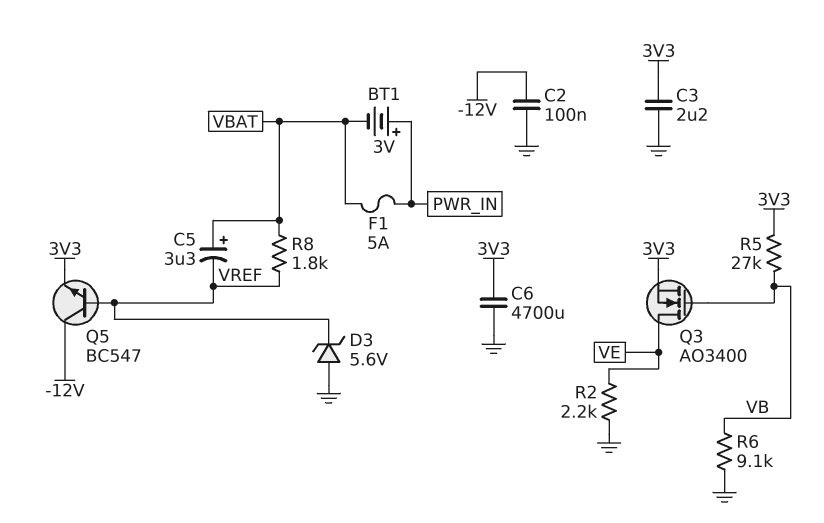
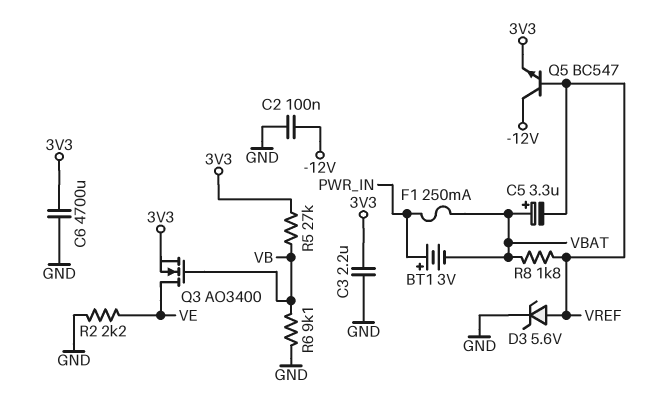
D3: zener 5.6V (A GND, K VREF) -> zener 5.6V (A VREF, K GND)
F1: 5A (PWR_IN, VBAT) -> 250mA (PWR_IN, VBAT)

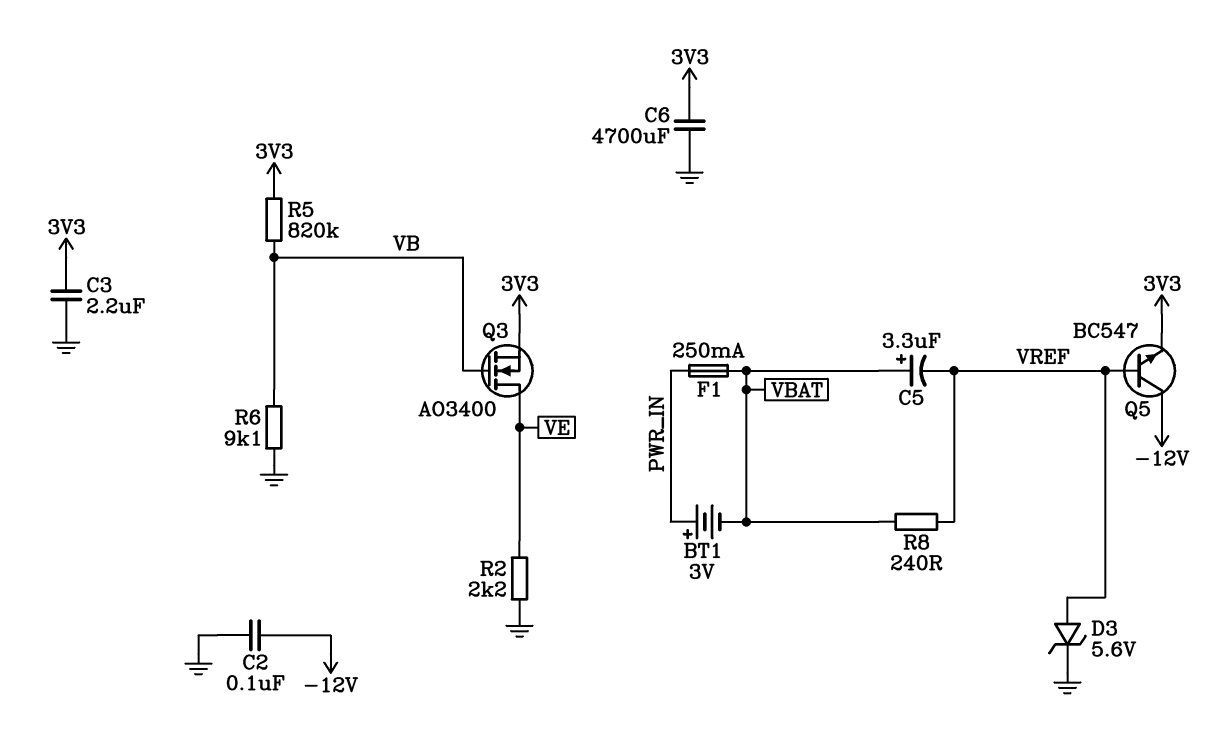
R5: 27k (3V3, VB) -> 820k (3V3, VB)
R8: 1.8k (VBAT, VREF) -> 240 (VBAT, VREF)

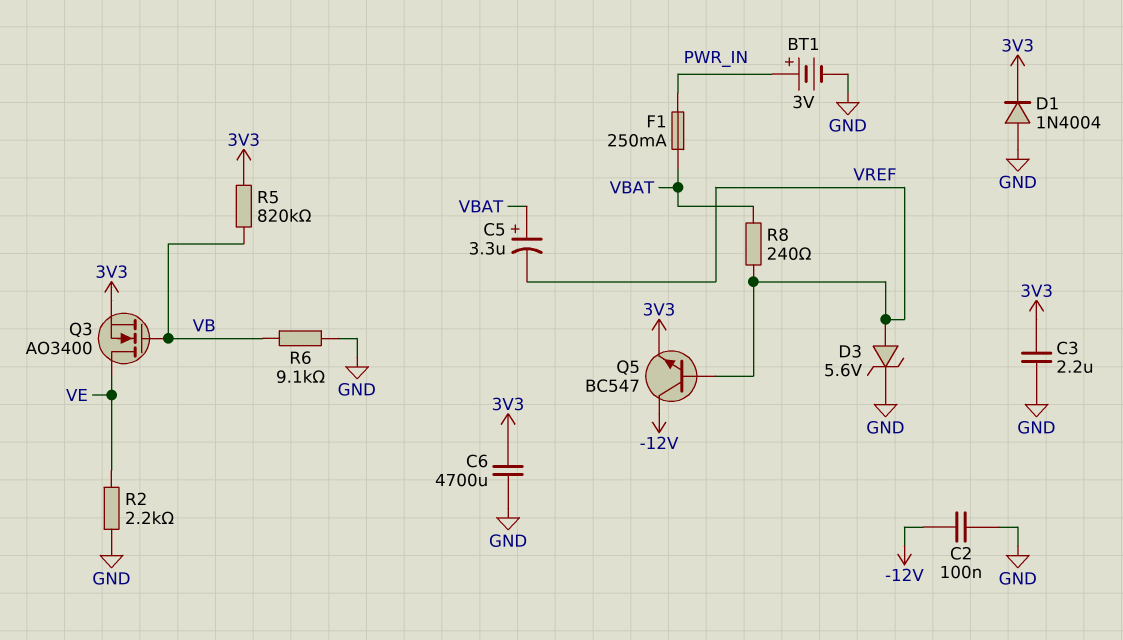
BT1: 3V (plus PWR_IN, minus VBAT) -> 3V (plus PWR_IN, minus GND)
D1: none -> diode 1N4004 (A GND, K 3V3)

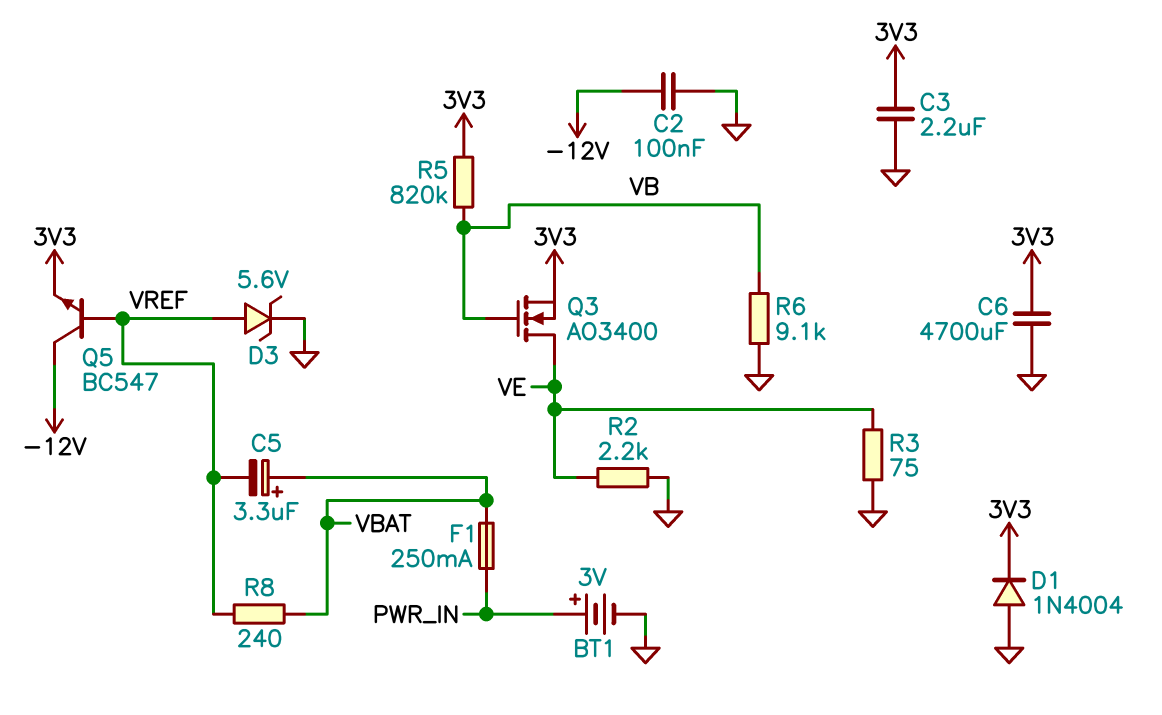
R3: none -> 75 (GND, VE)

